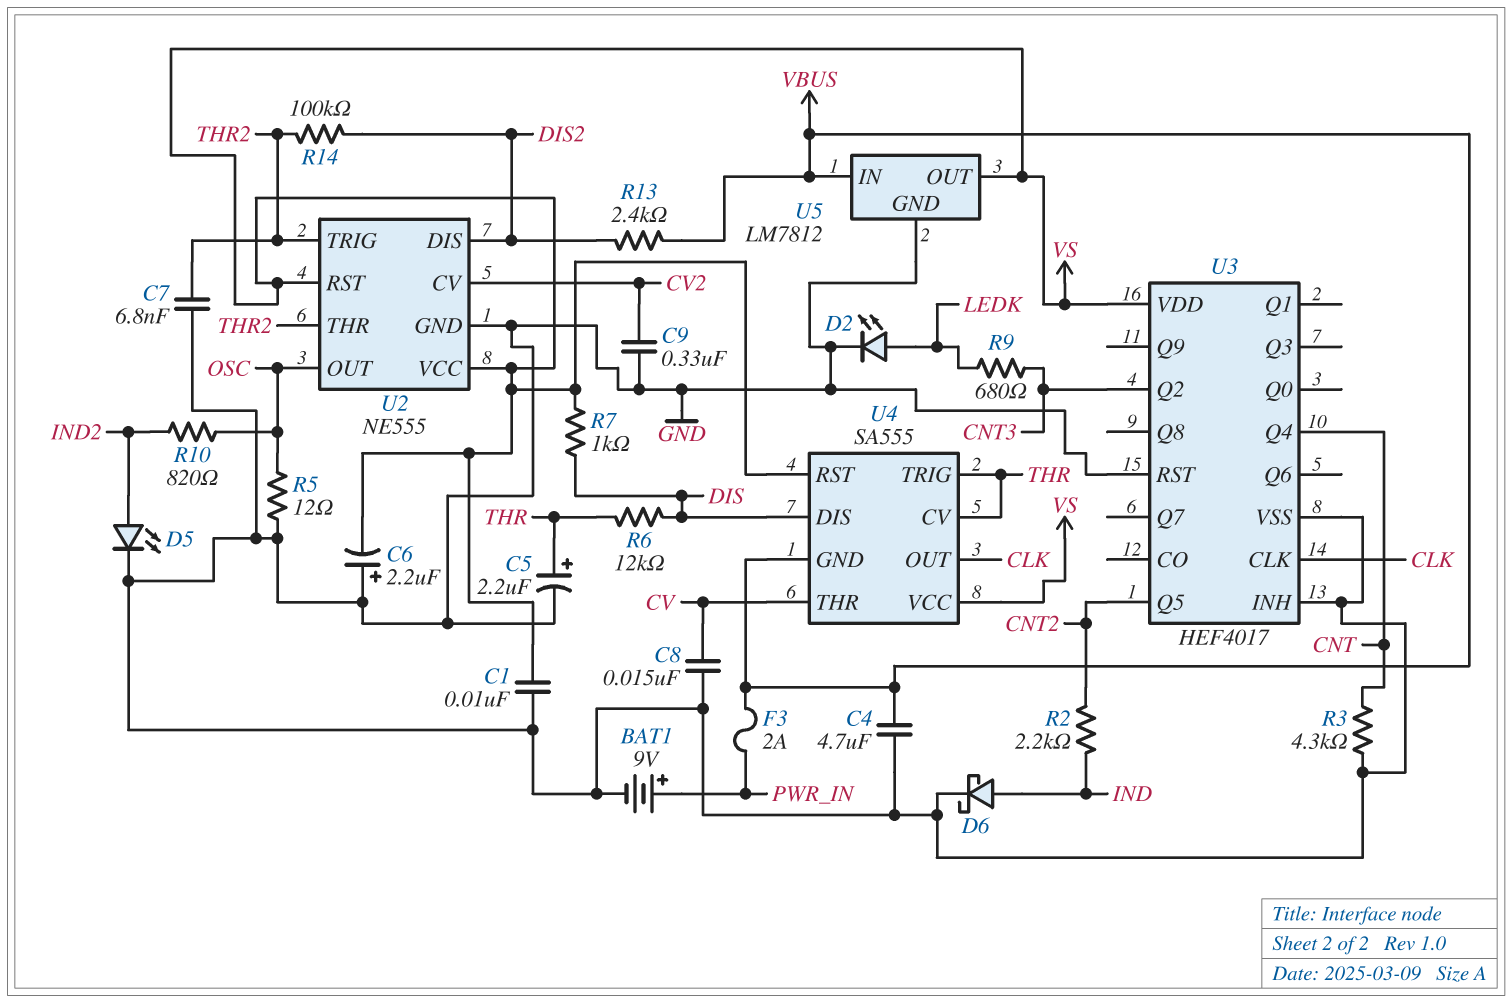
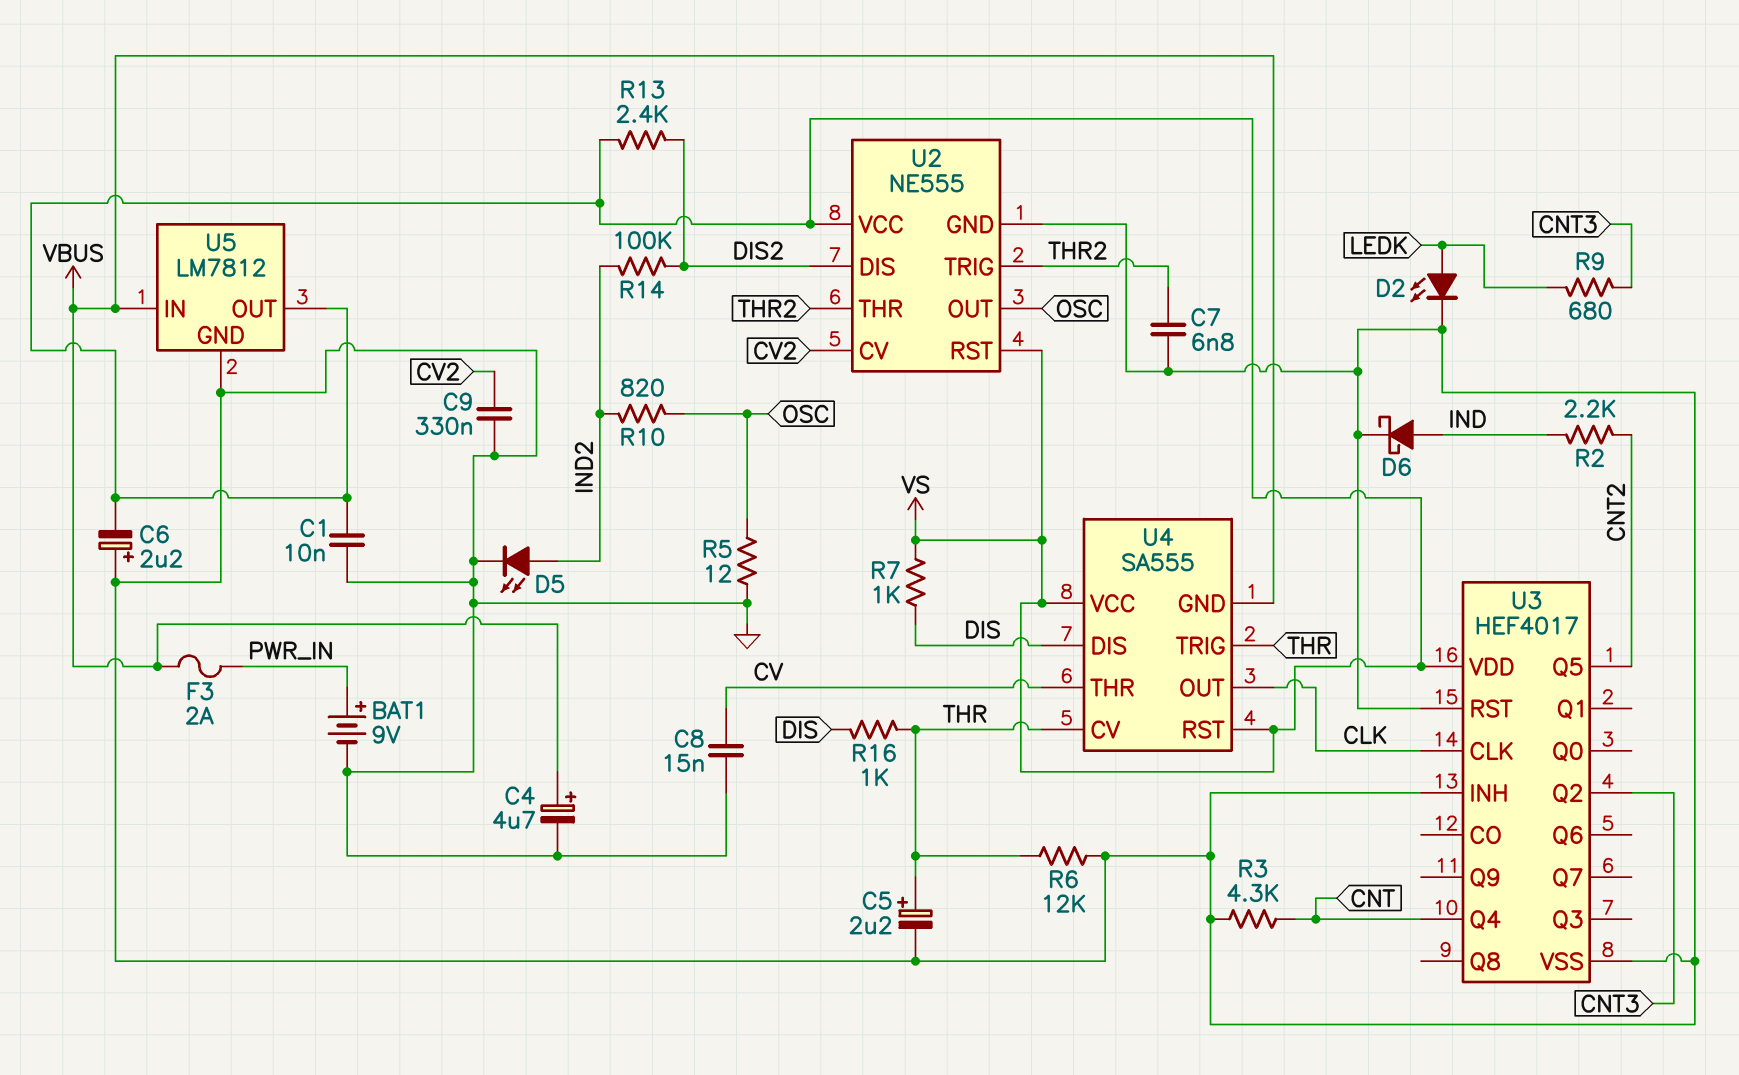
C4: 4.7uF (GND, VBUS) -> 4.7uF (plus VBUS, minus GND)
R6: 12k (DIS, THR) -> 12k (GND, THR)
R13: 2.4k (DIS2, VBUS) -> 2.4k (DIS2, VS)
R14: 100k (DIS2, THR2) -> 100k (DIS2, IND2)
R16: none -> 1k (DIS, THR)

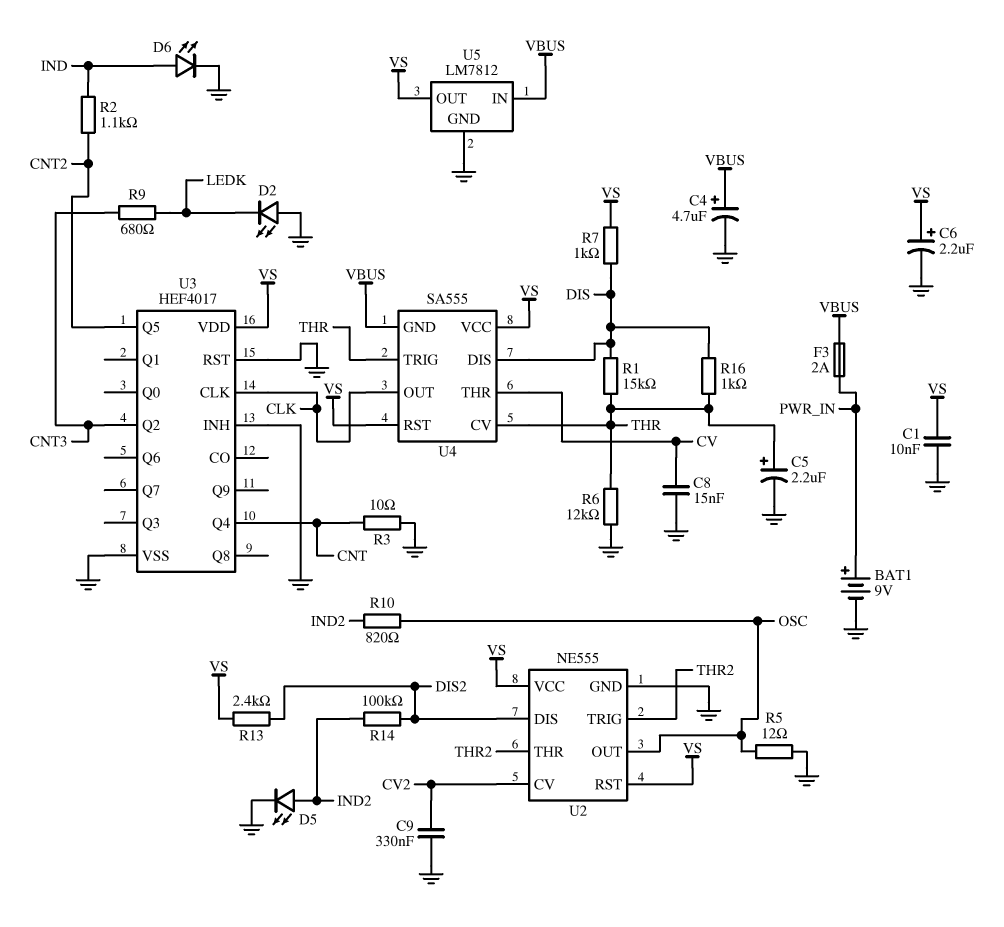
C6: 2.2uF (plus GND, minus VS) -> 2.2uF (plus VS, minus GND)
C7: 6.8nF (GND, THR2) -> none
D2: LED (A LEDK, K GND) -> LED (A GND, K LEDK)
D6: schottky (A IND, K GND) -> LED (A IND, K GND)
R1: none -> 15k (DIS, THR)
R2: 2.2k (CNT2, IND) -> 1.1k (CNT2, IND)
R3: 4.3k (CNT, GND) -> 10 (CNT, GND)

